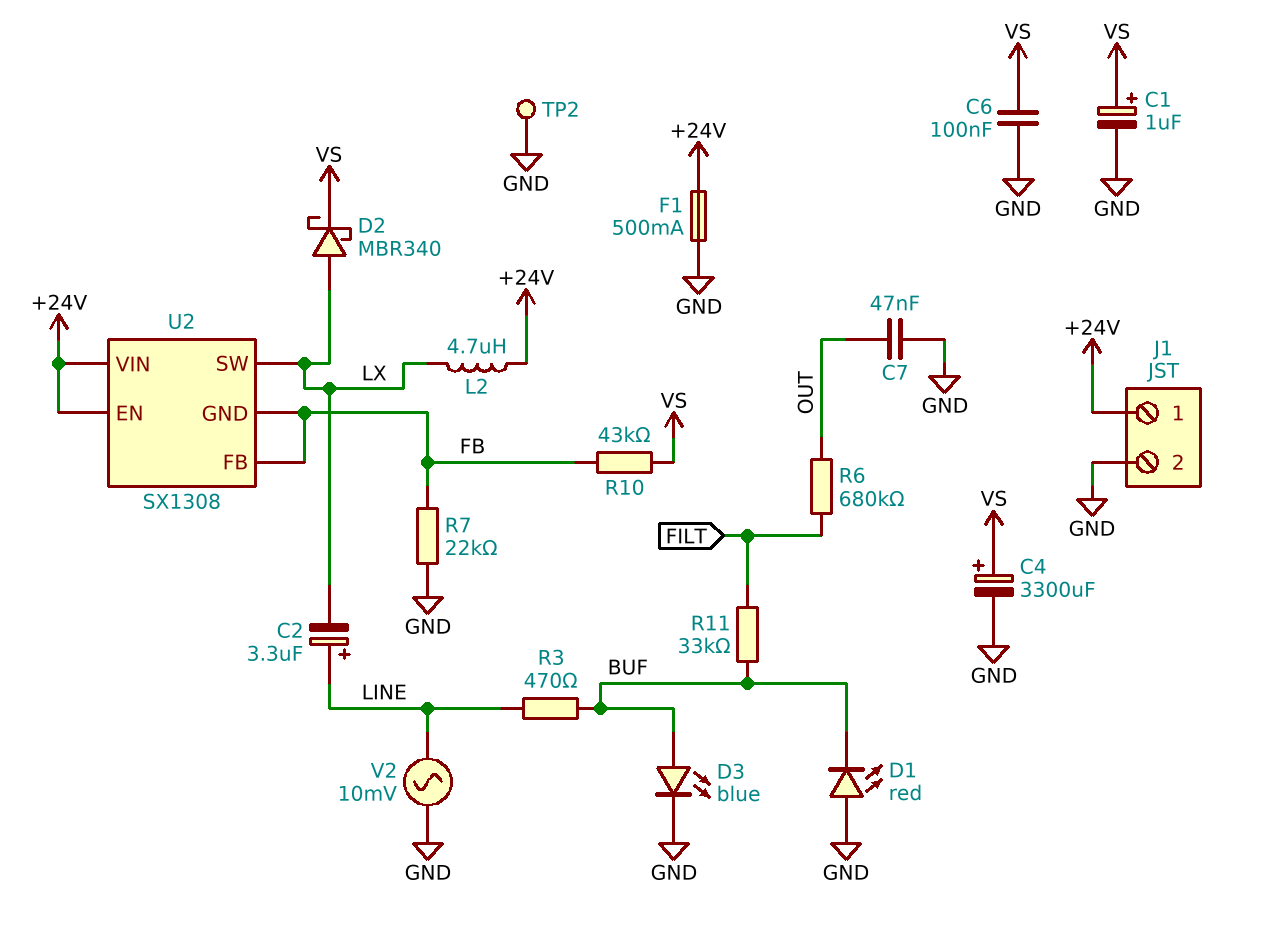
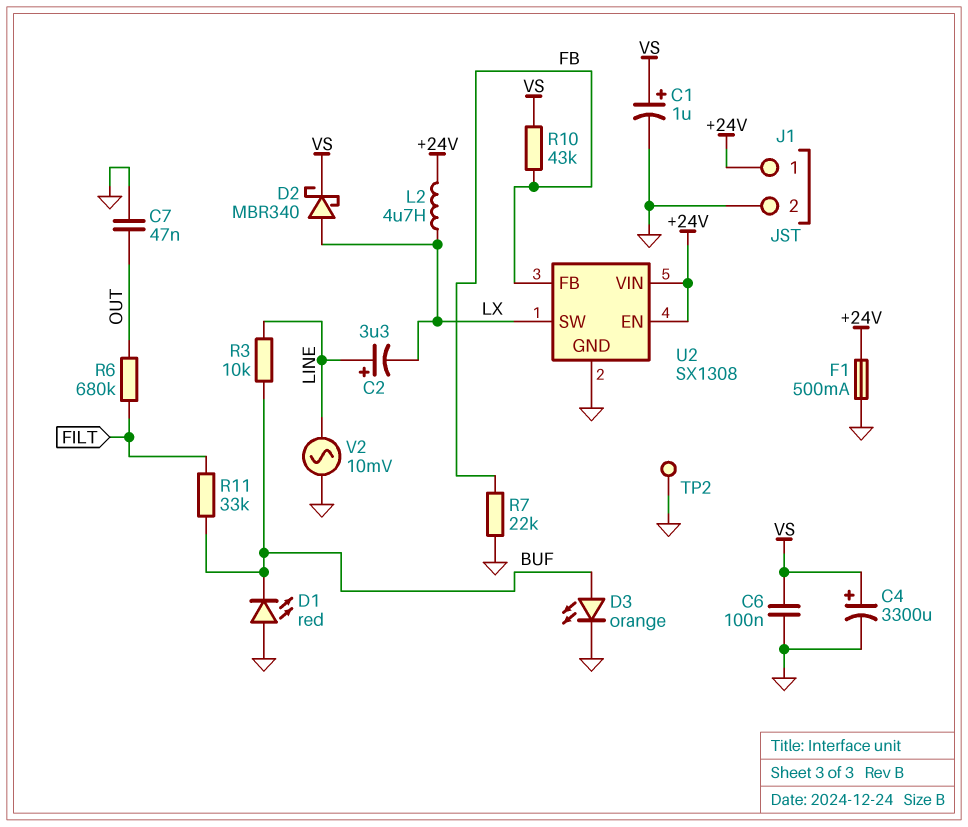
D3: LED blue (A BUF, K GND) -> LED orange (A BUF, K GND)
R3: 470 (BUF, LINE) -> 10k (BUF, LINE)
U2 pin GND: FB -> GND

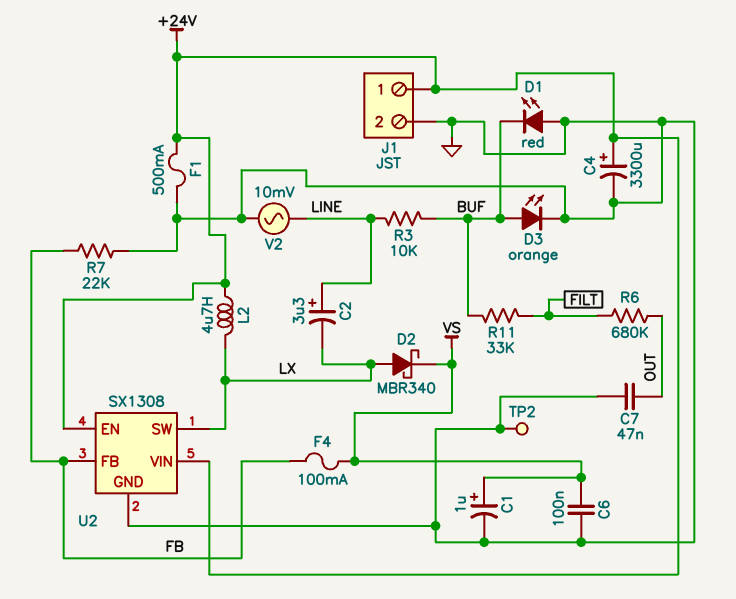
C4: 3300uF (plus VS, minus GND) -> 3300uF (plus +24V, minus GND)
F4: none -> 100mA (FB, VS)
R10: 43k (FB, VS) -> none

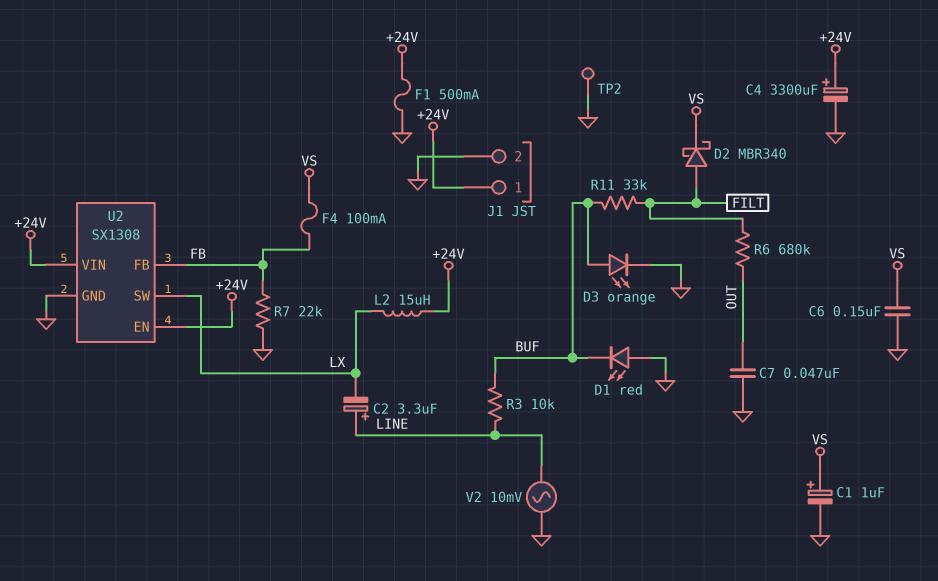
C6: 100nF (GND, VS) -> 150nF (GND, VS)
D2: schottky MBR340 (A LX, K VS) -> schottky MBR340 (A FILT, K VS)
L2: 4.7uH (+24V, LX) -> 15uH (+24V, LX)

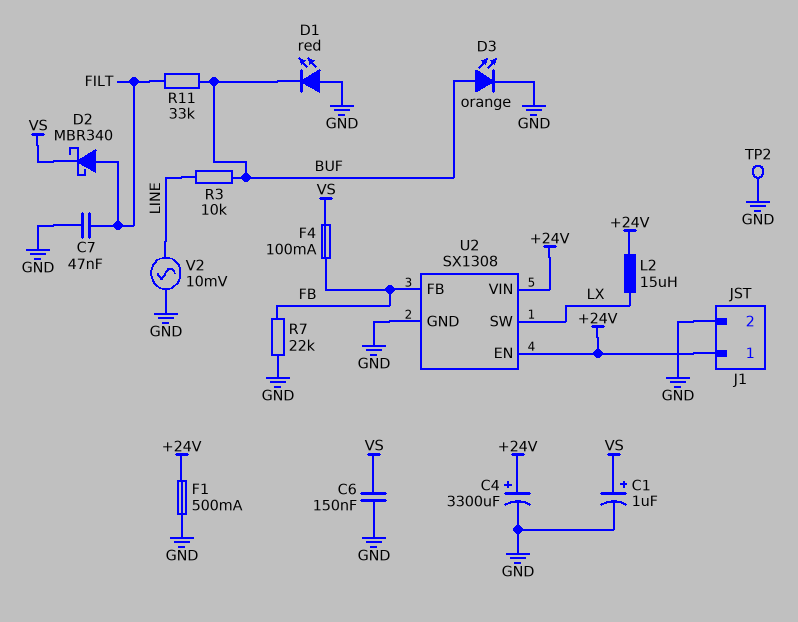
C2: 3.3uF (plus LINE, minus LX) -> none
C7: 47nF (GND, OUT) -> 47nF (FILT, GND)
R6: 680k (FILT, OUT) -> none

